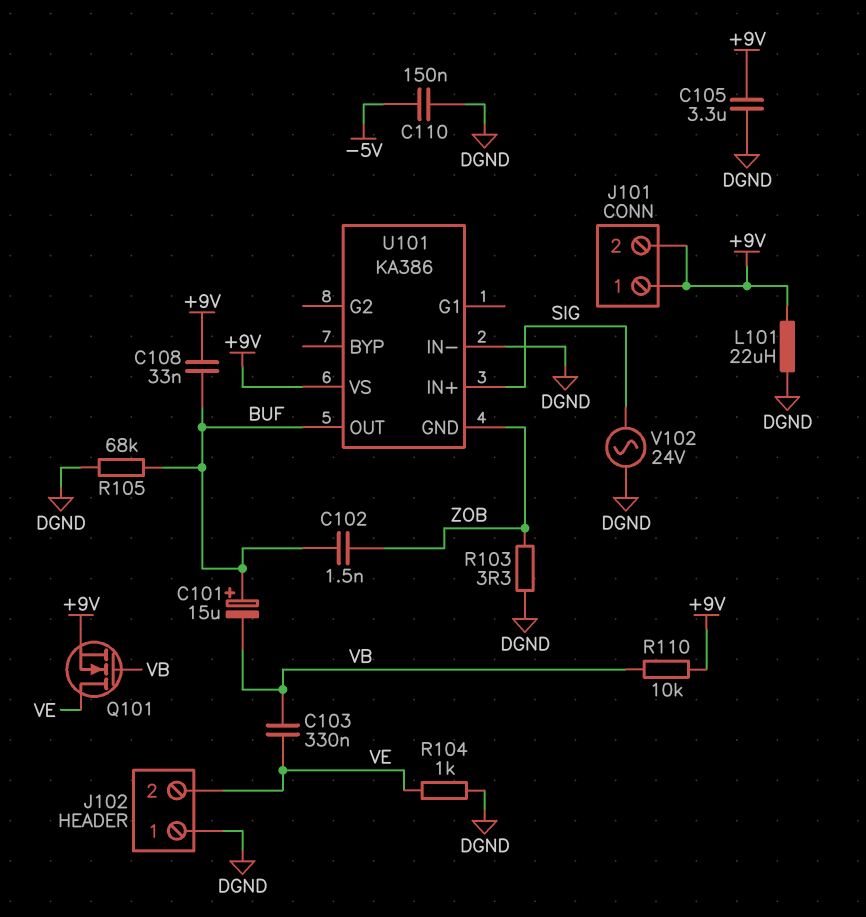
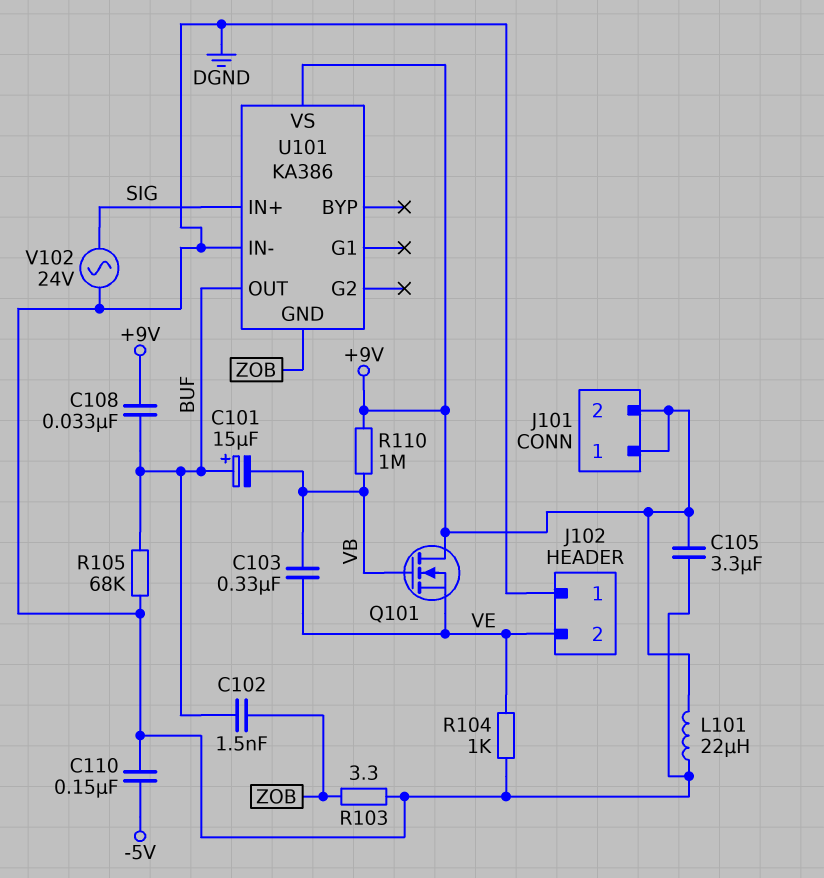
Q101: NMOS (G VB, D VE, S +9V) -> NMOS (G VB, D +9V, S VE)
R110: 10k (+9V, VB) -> 1M (+9V, VB)

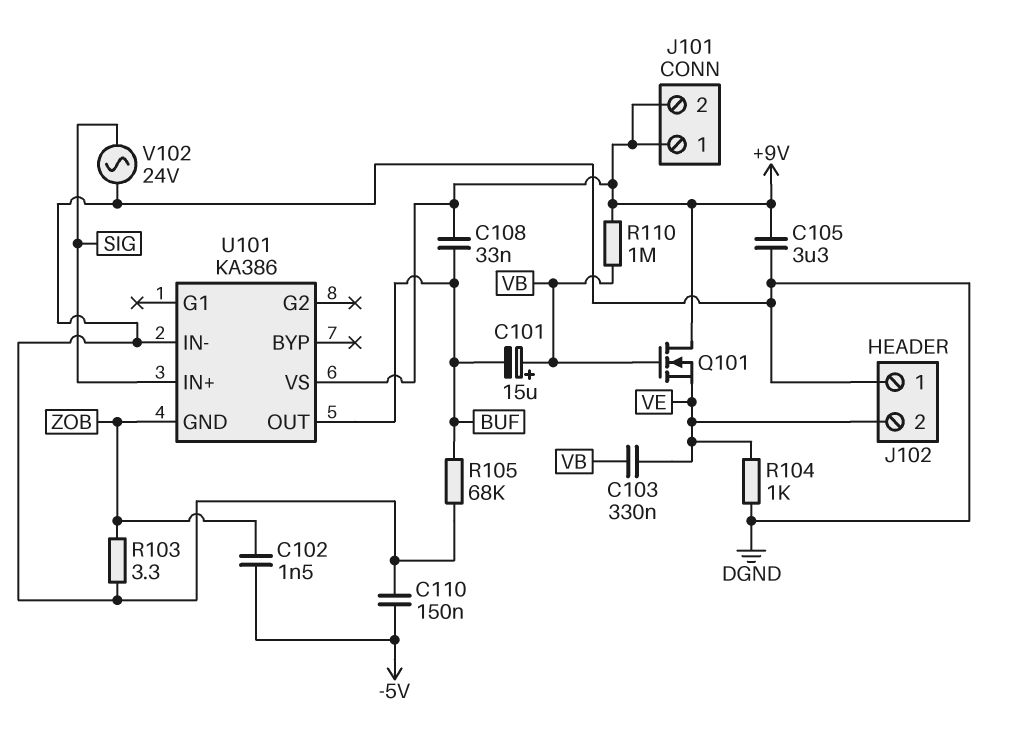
C101: 15uF (plus BUF, minus VB) -> 15uF (plus VB, minus BUF)
C102: 1.5nF (BUF, ZOB) -> 1.5nF (-5V, ZOB)
L101: 22uH (+9V, DGND) -> none

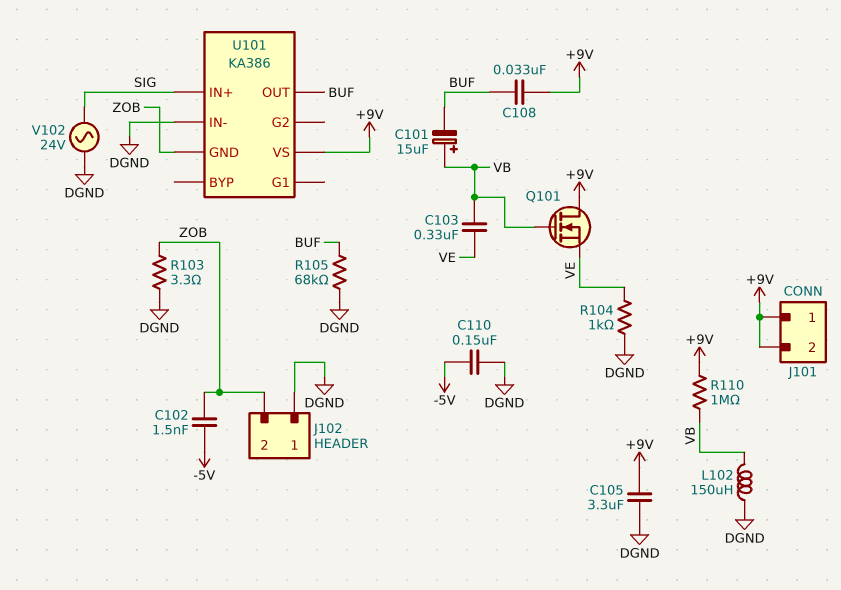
J102 pin 2: VE -> ZOB
L102: none -> 150uH (DGND, VB)

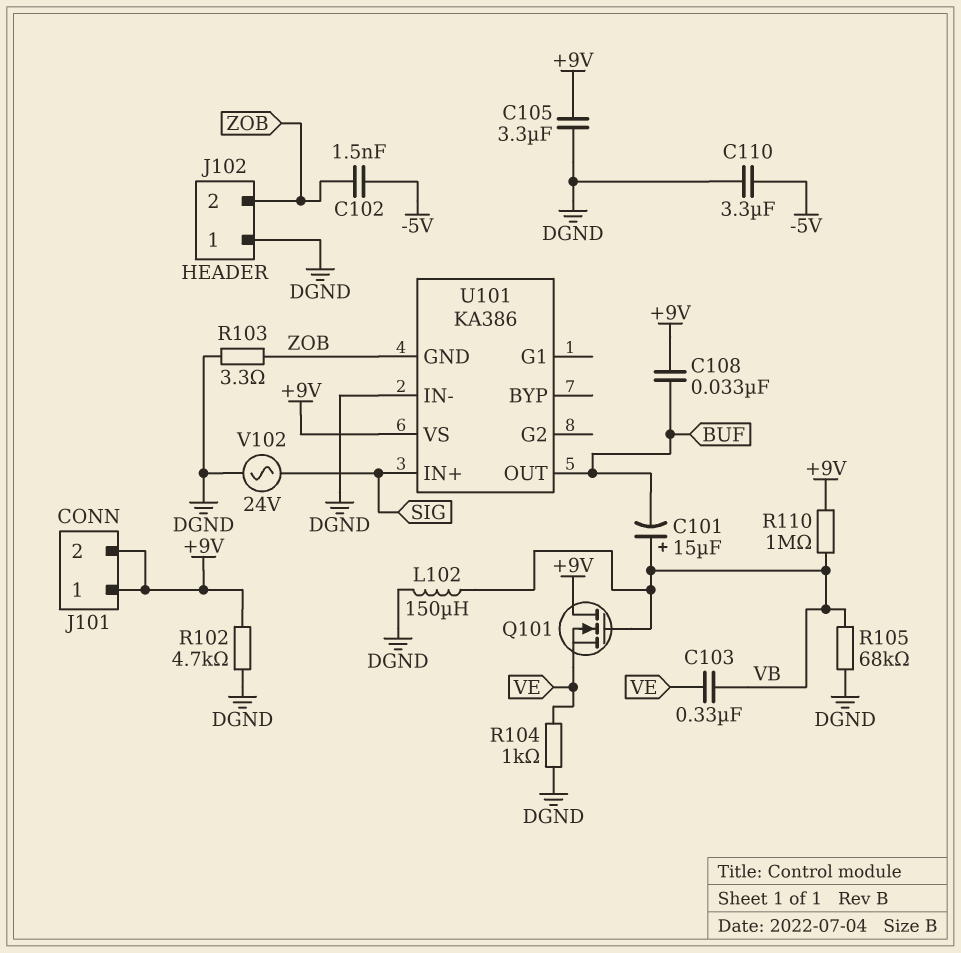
C110: 150nF (-5V, DGND) -> 3.3uF (-5V, DGND)
R102: none -> 4.7k (+9V, DGND)
R105: 68k (BUF, DGND) -> 68k (DGND, VB)

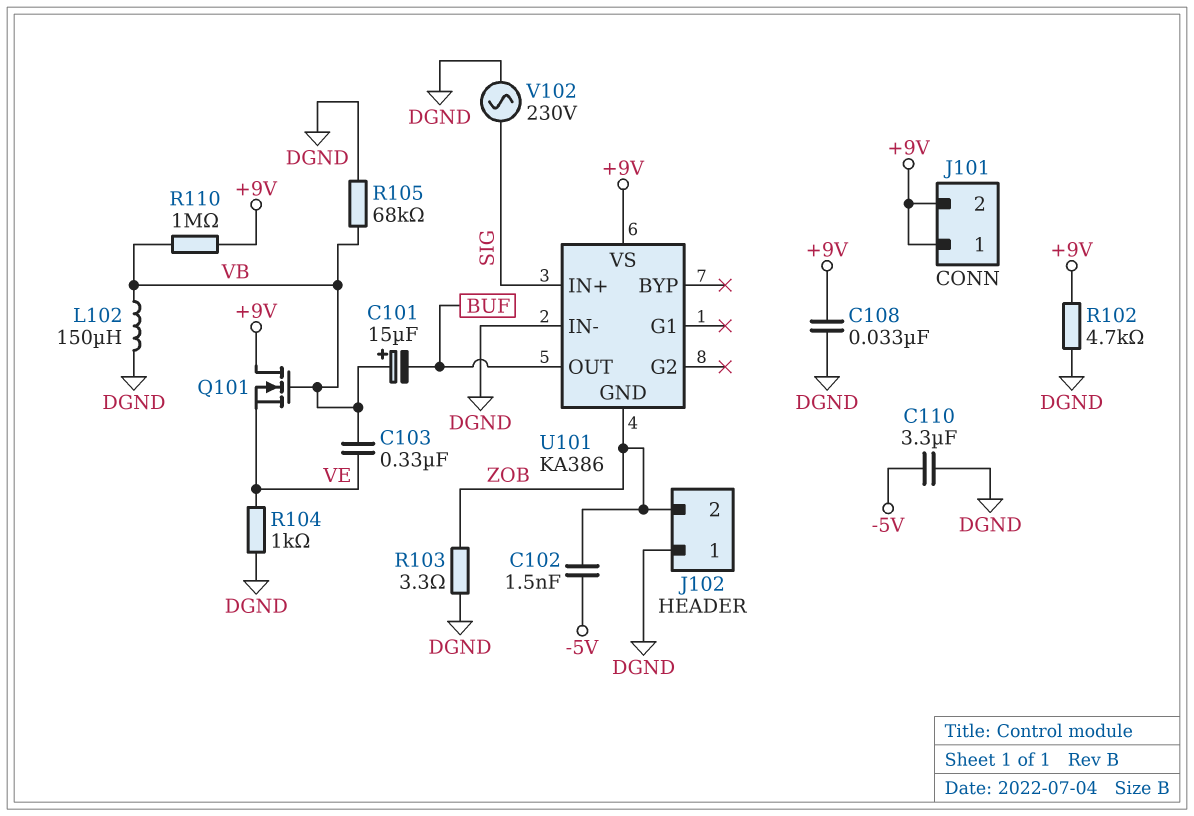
C105: 3.3uF (+9V, DGND) -> none
C108: 33nF (+9V, BUF) -> 33nF (+9V, DGND)
V102: AC 24V (DGND, SIG) -> AC 230V (DGND, SIG)

